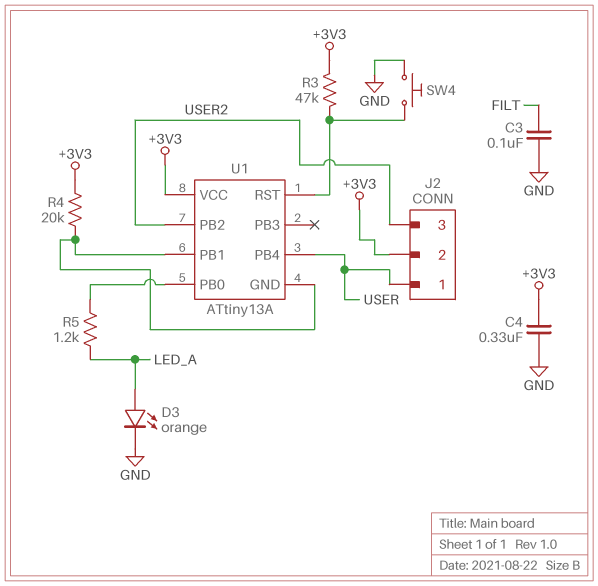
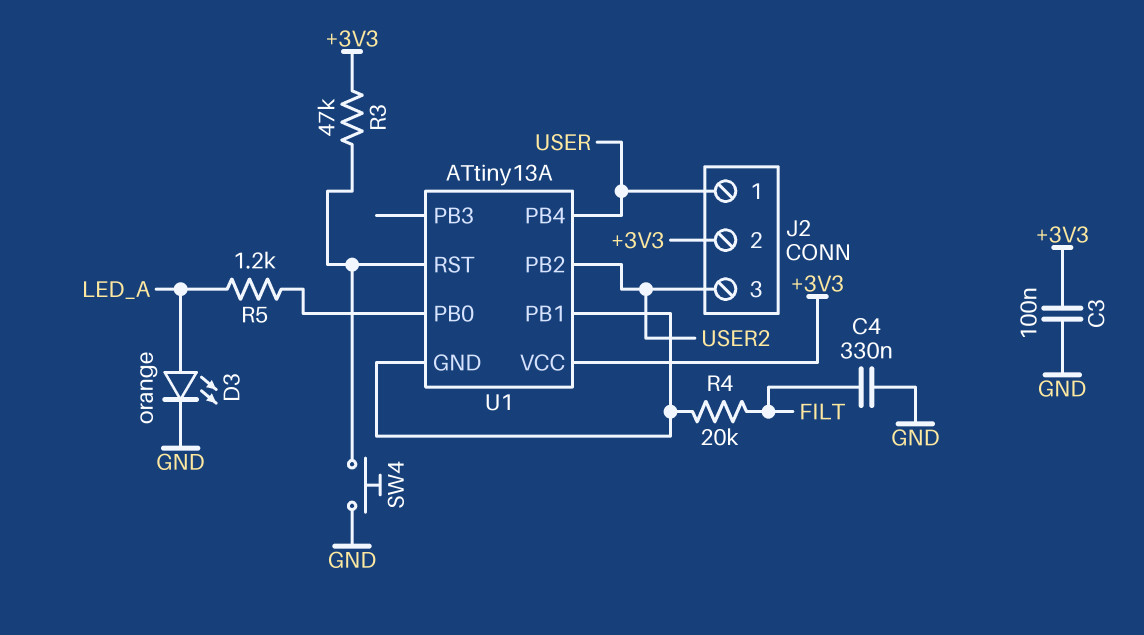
C3: 100nF (FILT, GND) -> 100nF (+3V3, GND)
C4: 330nF (+3V3, GND) -> 330nF (FILT, GND)
R4: 20k (+3V3, U1/GND) -> 20k (FILT, U1/GND)

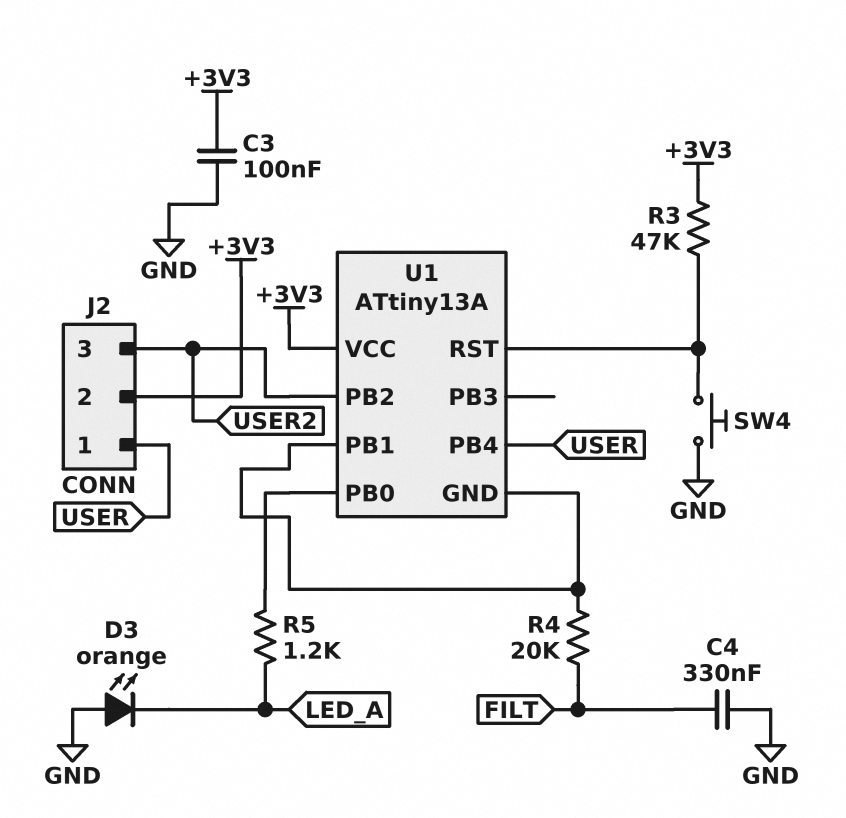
D3: LED orange (A LED_A, K GND) -> LED orange (A GND, K LED_A)

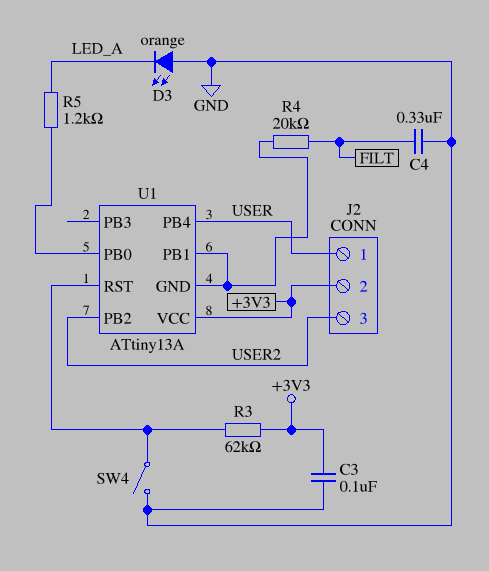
R3: 47k (+3V3, U1/RST) -> 62k (+3V3, U1/RST)
SW4: button (GND, U1/RST) -> switch (GND, U1/RST)

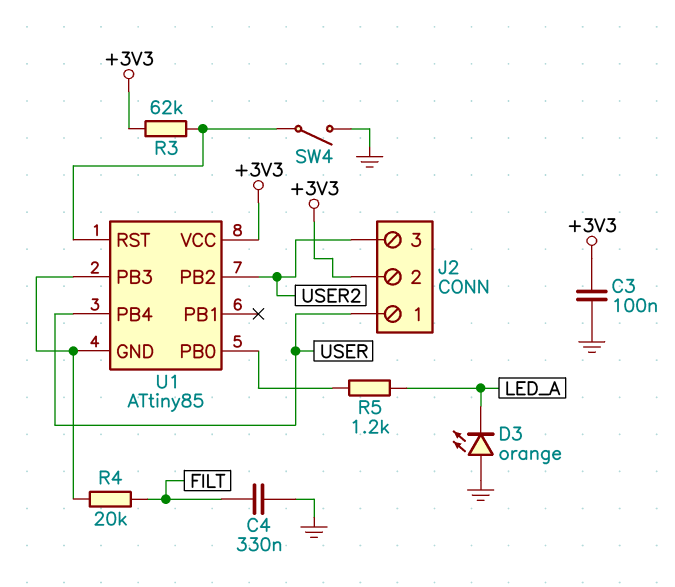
U1: ATtiny13A -> ATtiny85
U1 pin PB1: U1/GND -> none
U1 pin PB3: none -> U1/GND

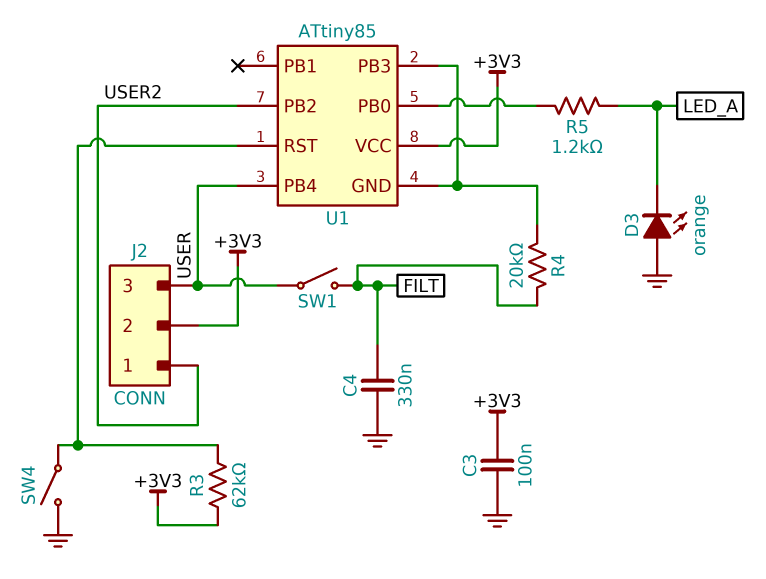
J2 pin 1: USER -> USER2
J2 pin 3: USER2 -> USER
SW1: none -> switch (FILT, USER)

